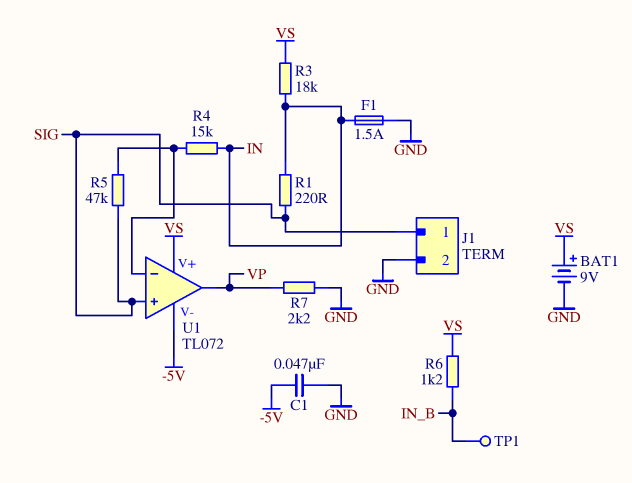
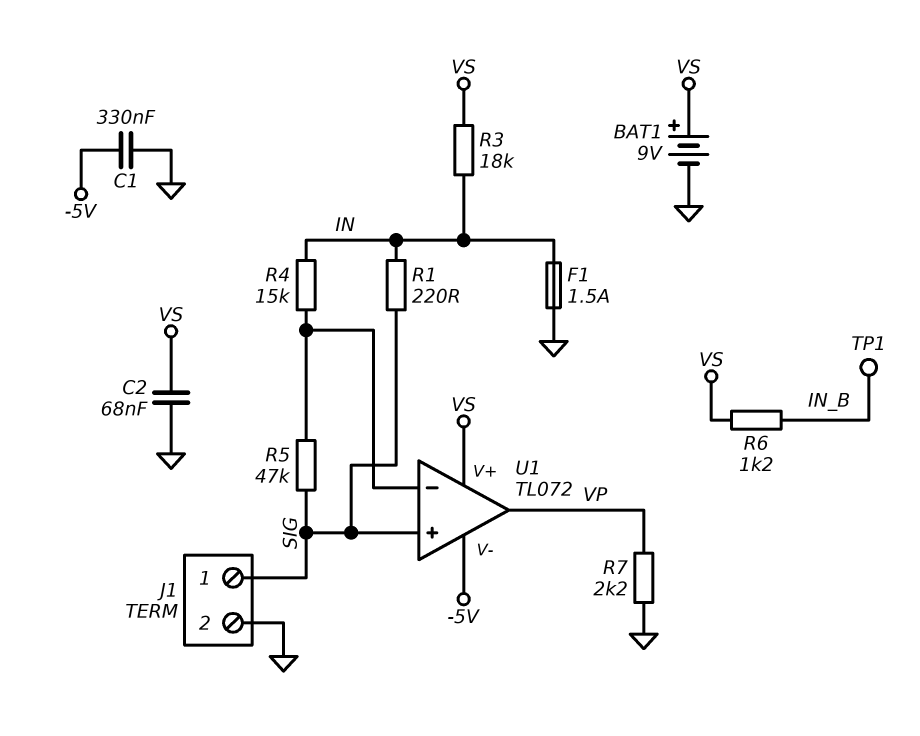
C1: 47nF (-5V, GND) -> 330nF (-5V, GND)
C2: none -> 68nF (GND, VS)

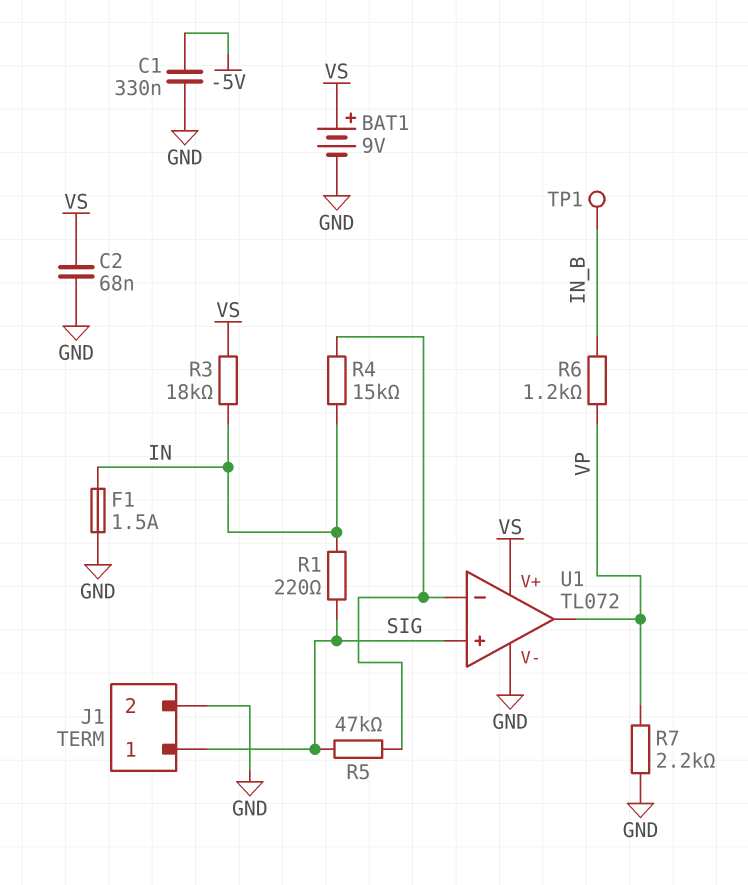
R6: 1.2k (IN_B, VS) -> 1.2k (IN_B, VP)
U1 pin V-: -5V -> GND

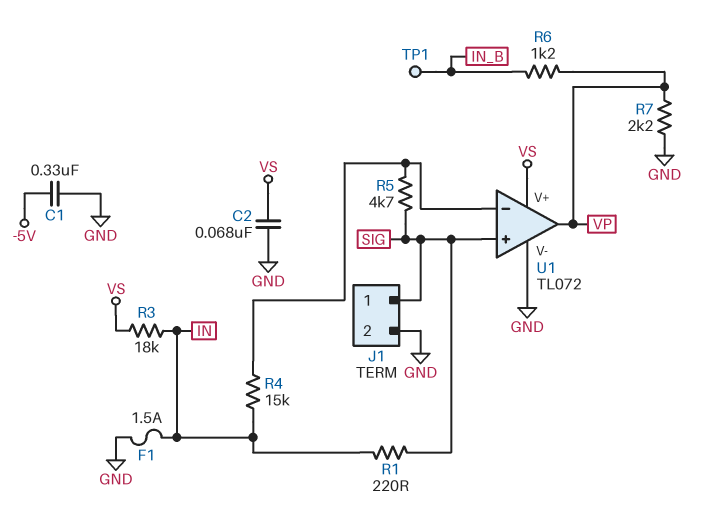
BAT1: 9V (plus VS, minus GND) -> none
R5: 47k (SIG, U1/in-) -> 4.7k (SIG, U1/in-)

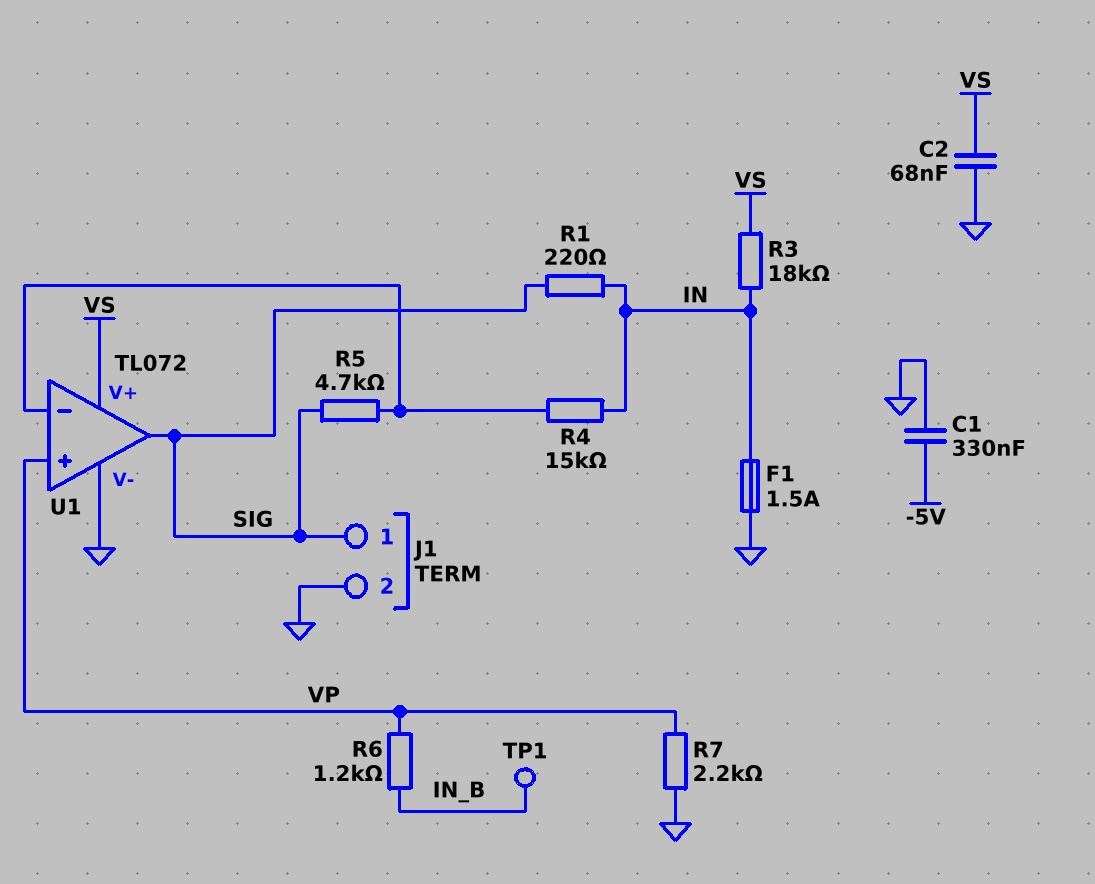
U1 pin in+: SIG -> VP
U1 pin out: VP -> SIG

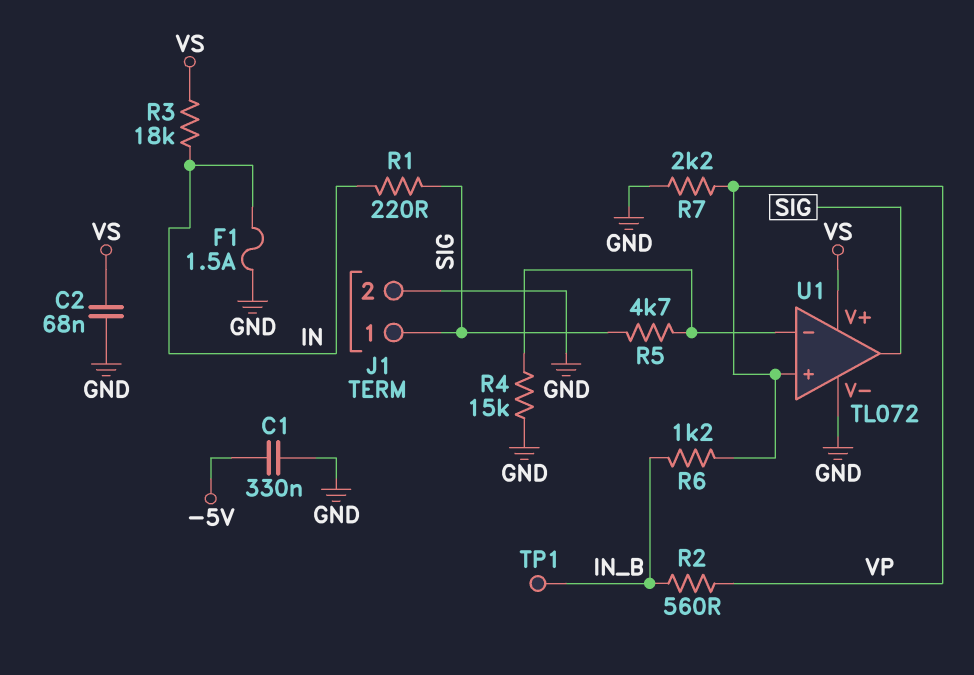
R2: none -> 560 (IN_B, VP)
R4: 15k (IN, U1/in-) -> 15k (GND, U1/in-)

